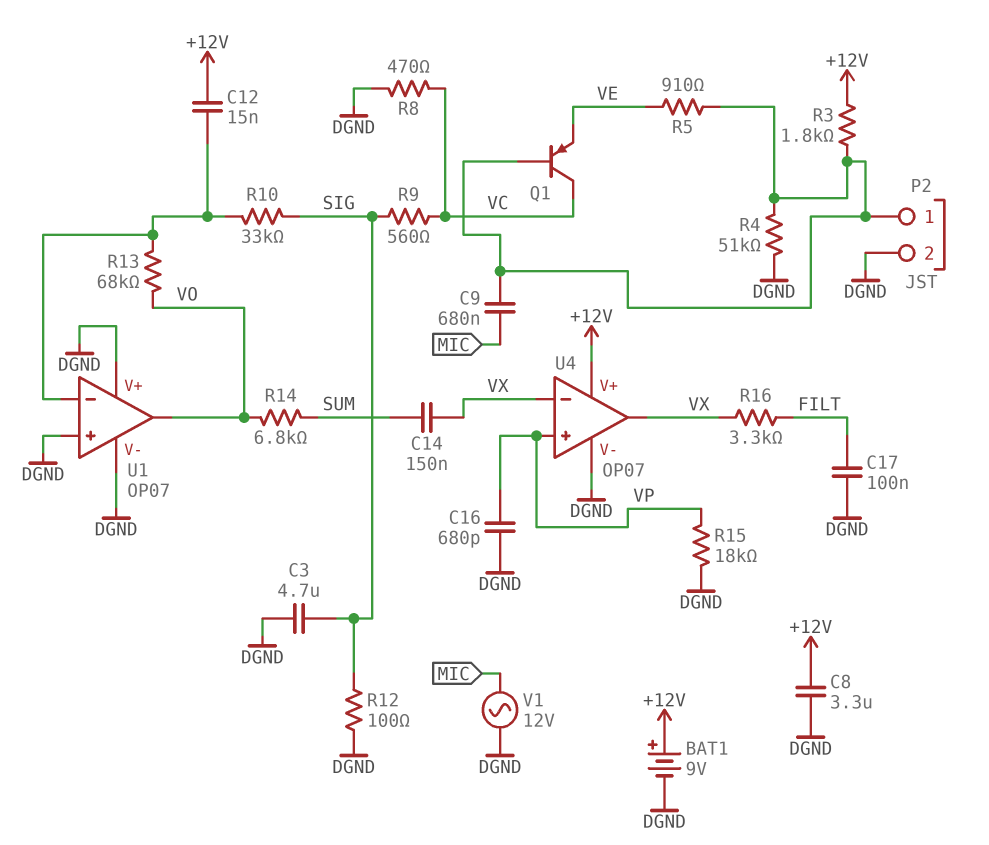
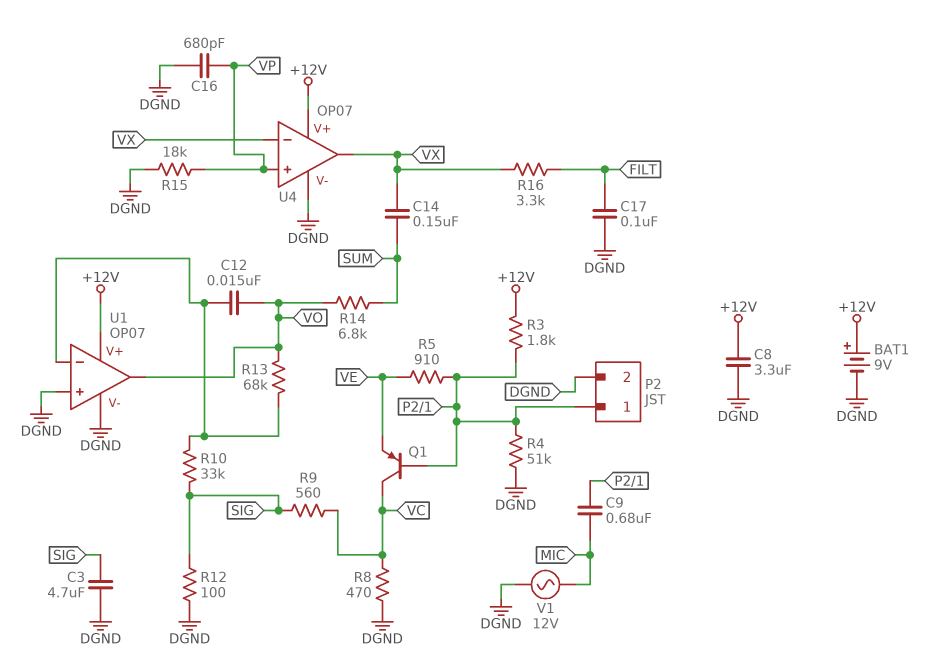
C12: 15nF (+12V, U1/in-) -> 15nF (U1/in-, VO)
U1 pin V+: DGND -> +12V

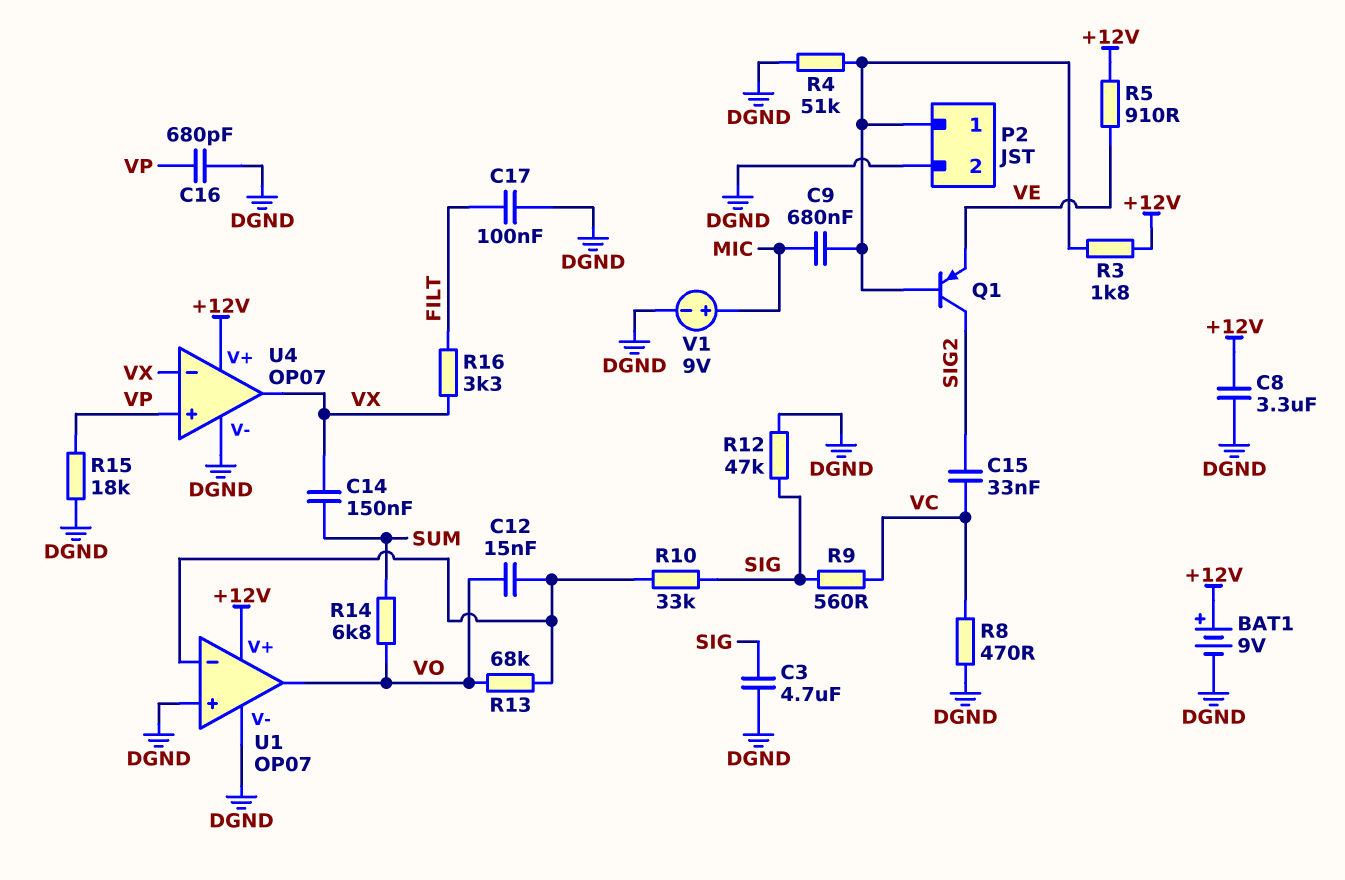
C15: none -> 33nF (SIG2, VC)
Q1: PNP (B P2/1, C VC, E VE) -> PNP (B P2/1, C SIG2, E VE)
R5: 910 (P2/1, VE) -> 910 (+12V, VE)
R12: 100 (DGND, SIG) -> 47k (DGND, SIG)
V1: AC 12V (DGND, MIC) -> 9V (plus MIC, minus DGND)

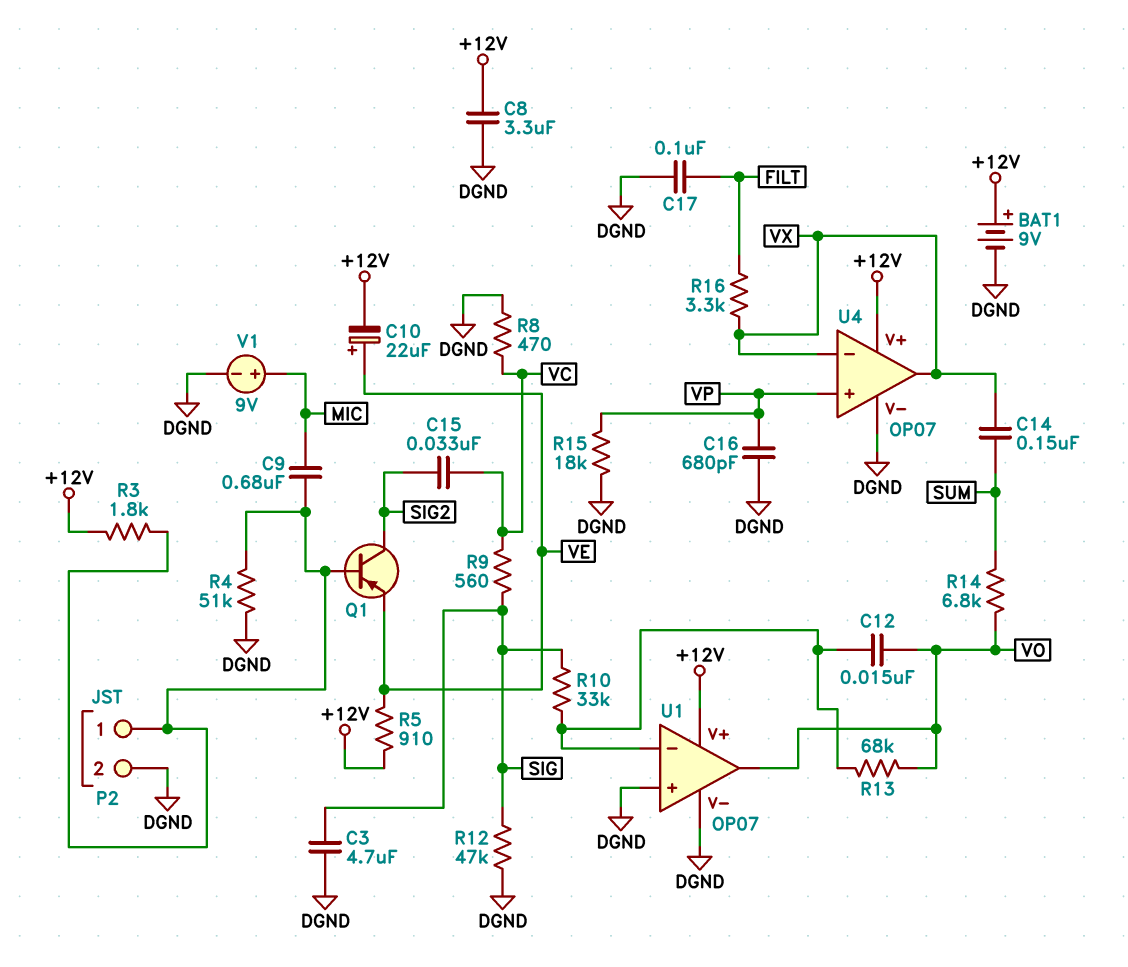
C10: none -> 22uF (plus VE, minus +12V)

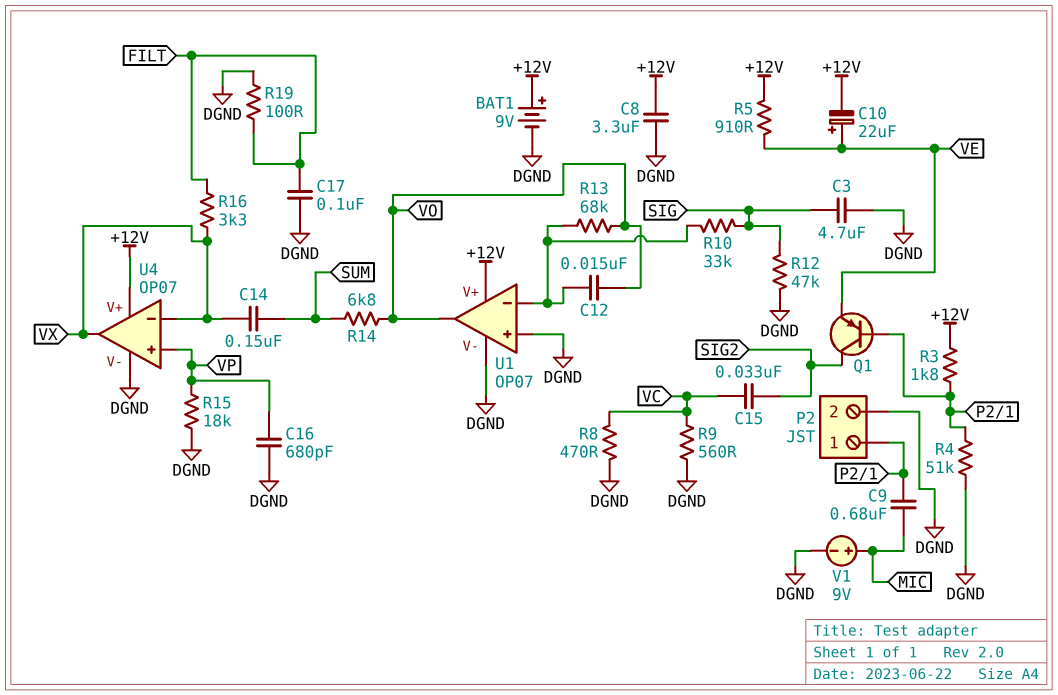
R9: 560 (SIG, VC) -> 560 (DGND, VC)
R19: none -> 100 (DGND, FILT)

